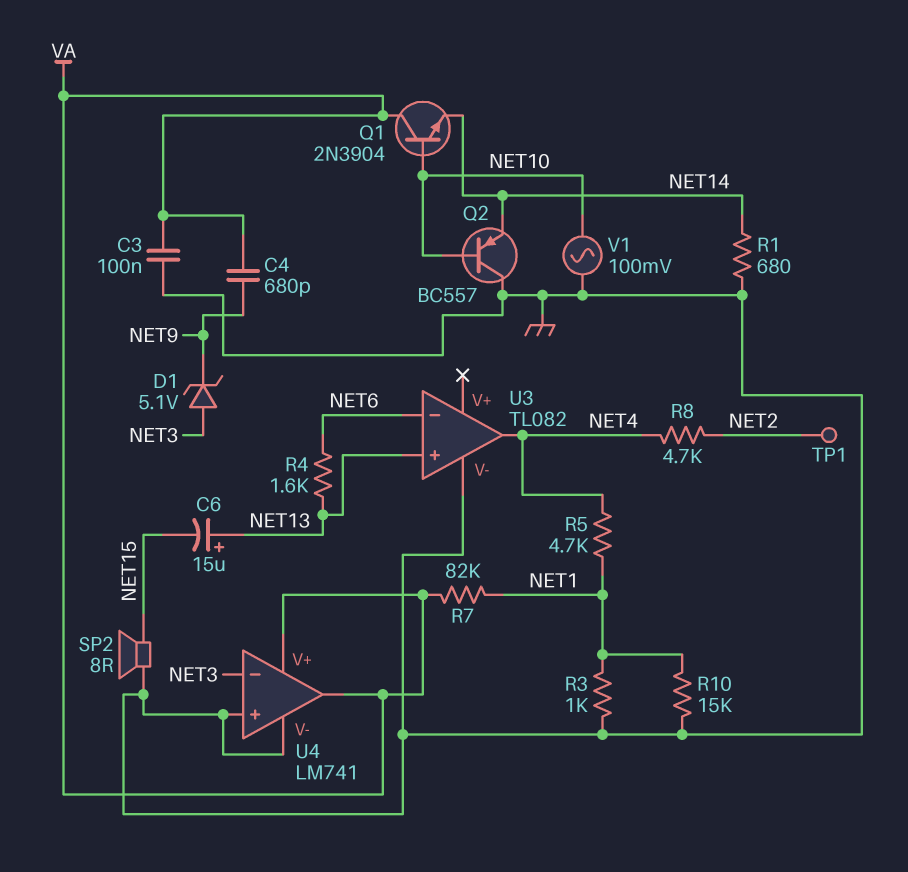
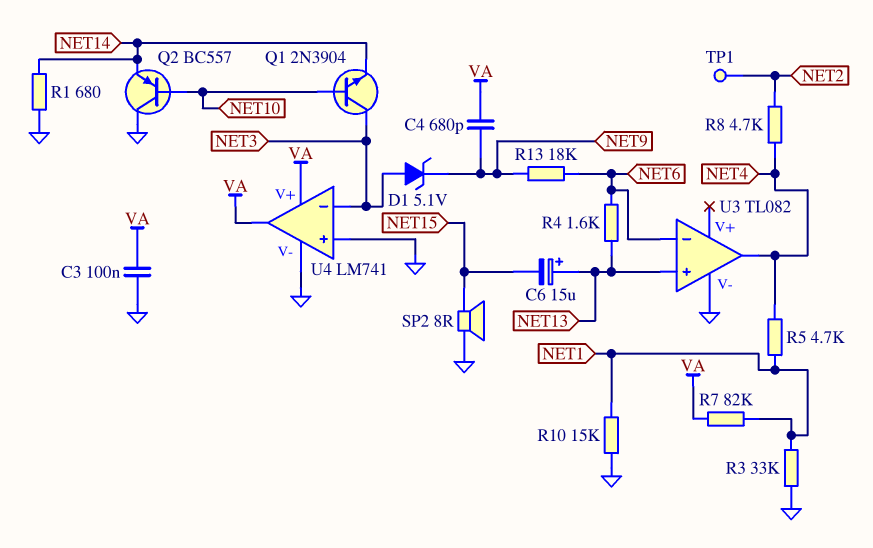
Q1: NPN 2N3904 (B NET10, C VA, E NET14) -> NPN 2N3904 (B NET10, C NET3, E NET14)
R3: 1k (GND, NET1) -> 33k (GND, NET1)
R13: none -> 18k (NET6, NET9)
V1: AC 100mV (GND, NET10) -> none

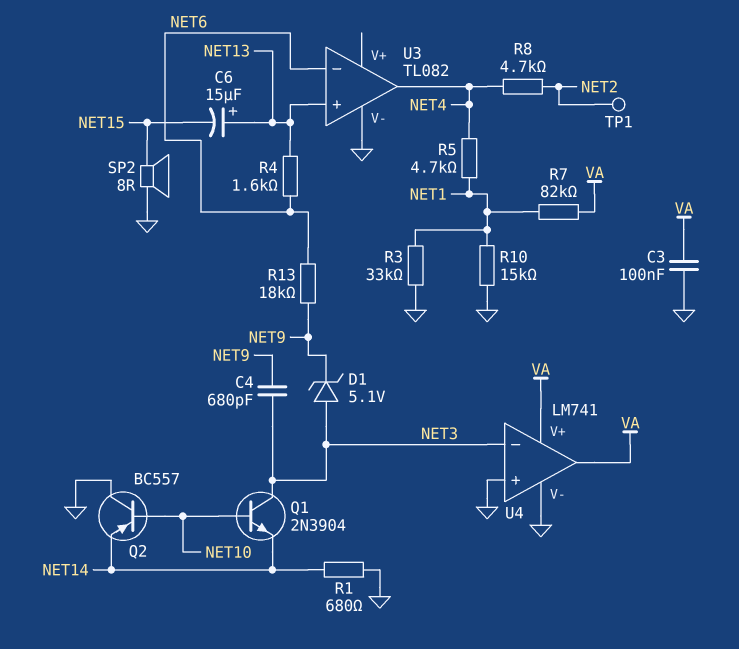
C4: 680pF (NET9, VA) -> 680pF (NET3, NET9)

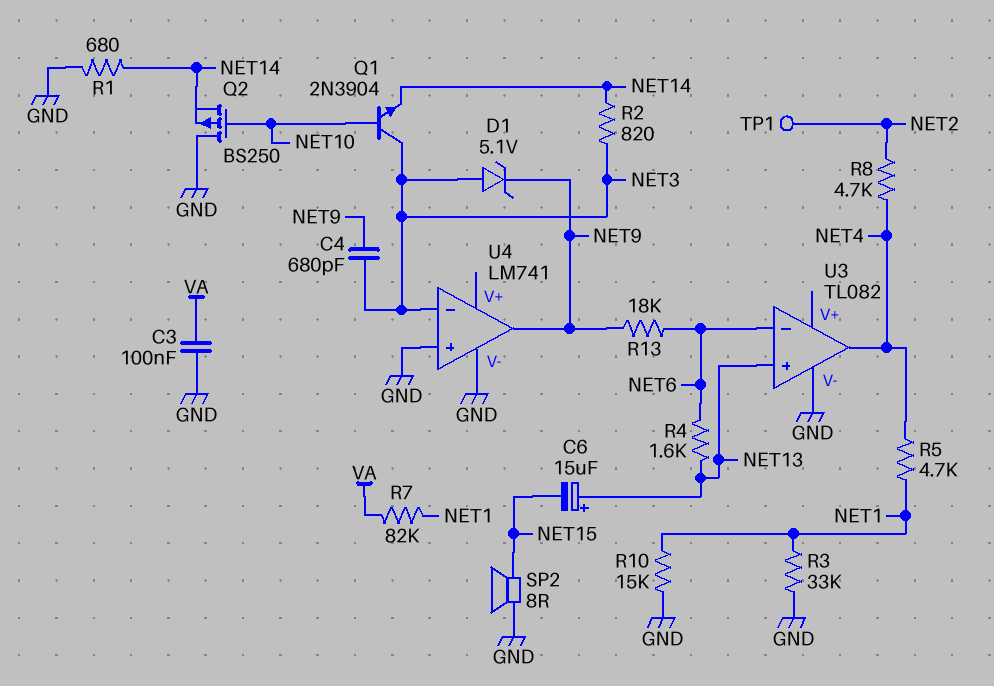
Q2: PNP BC557 (B NET10, C GND, E NET14) -> PMOS BS250 (G NET10, D GND, S NET14)
R2: none -> 820 (NET3, NET14)
U4 pin V+: VA -> none
U4 pin out: VA -> NET9

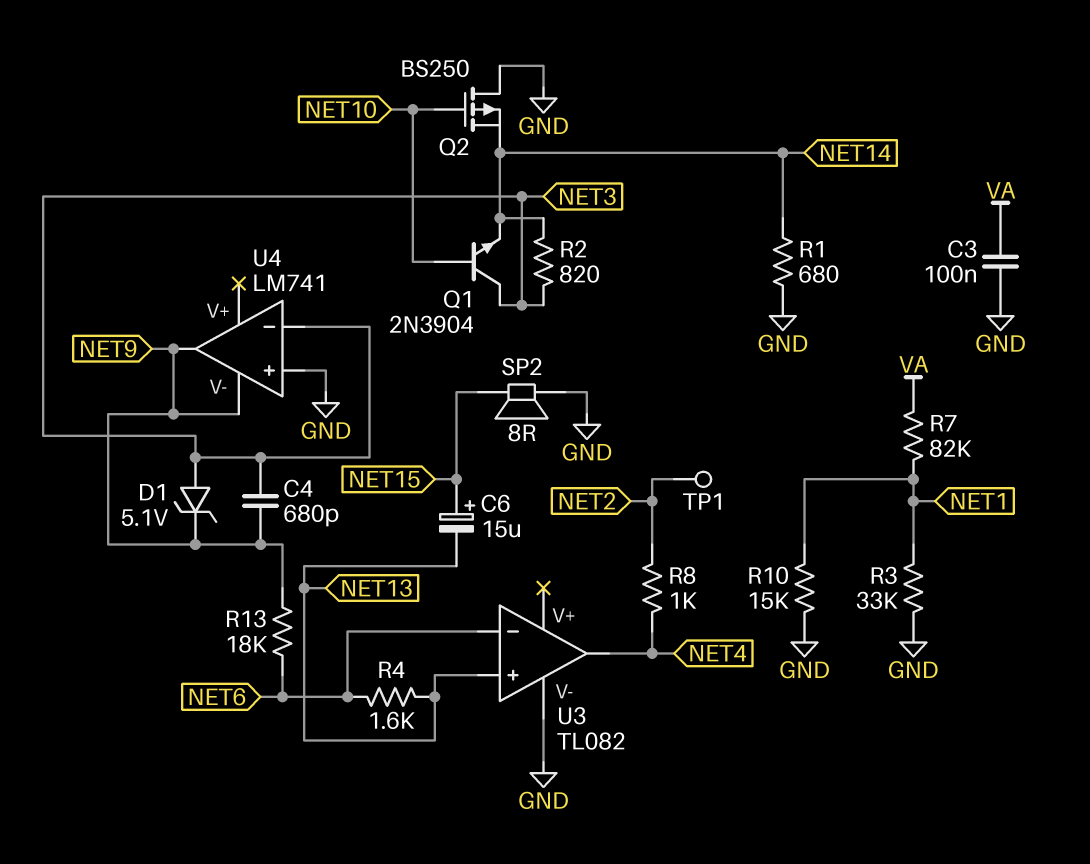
C6: 15uF (plus NET13, minus NET15) -> 15uF (plus NET15, minus NET13)
R5: 4.7k (NET1, NET4) -> none
R8: 4.7k (NET2, NET4) -> 1k (NET2, NET4)
U4 pin V-: GND -> NET9

